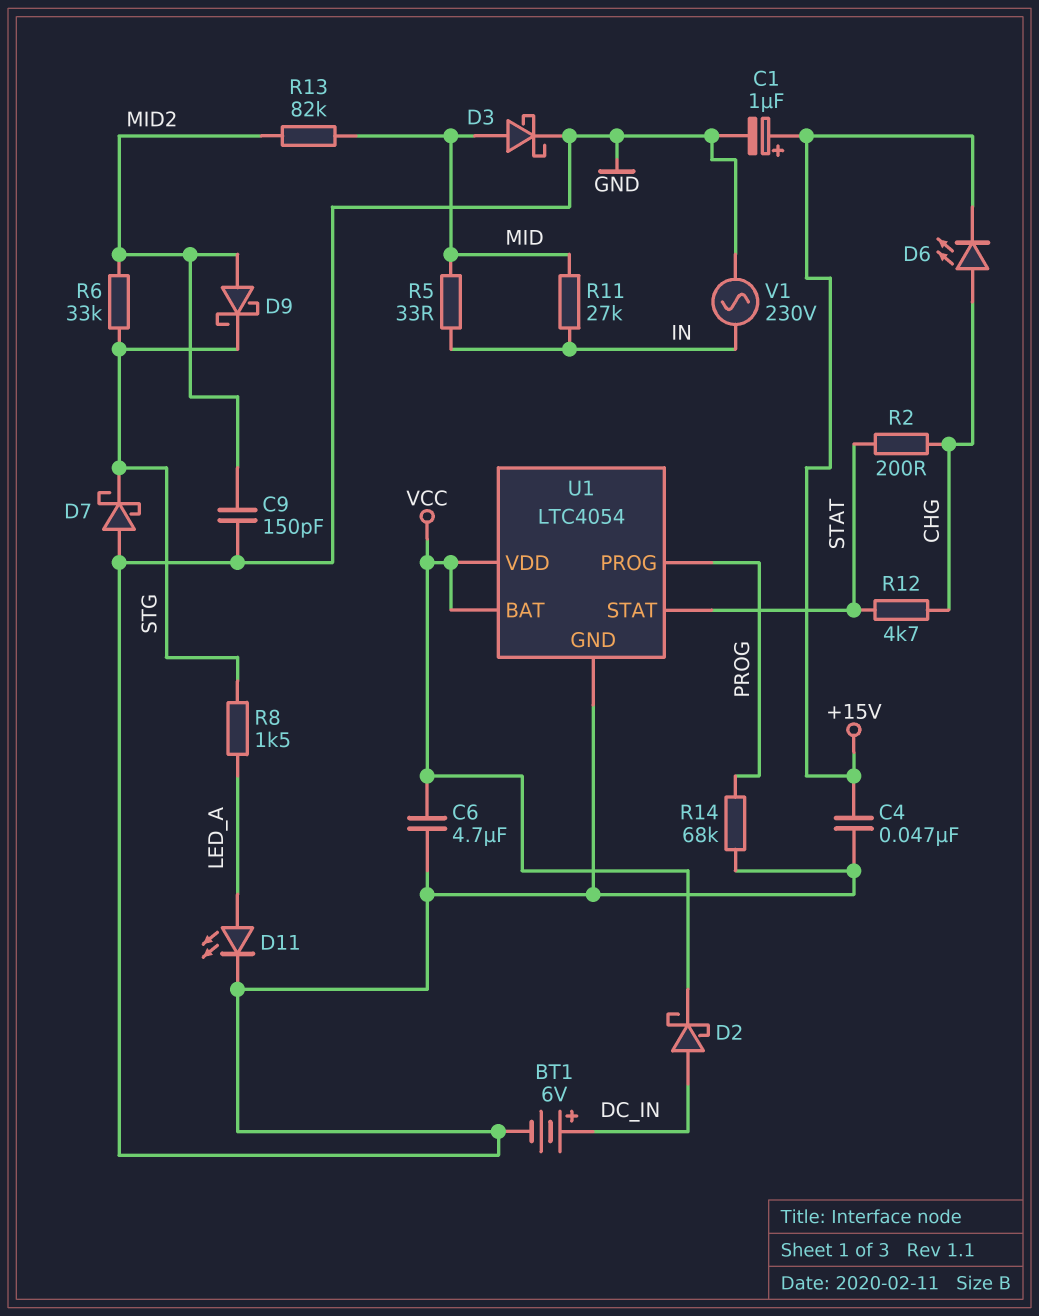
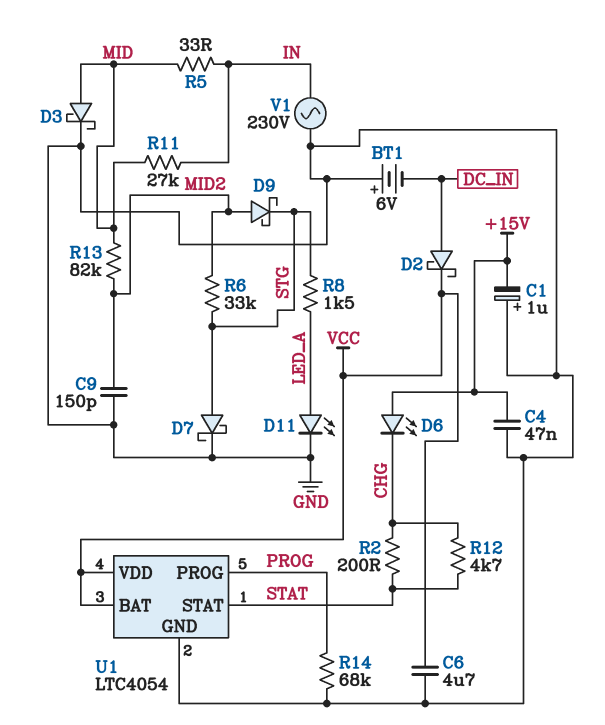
BT1: 6V (plus DC_IN, minus GND) -> 6V (plus GND, minus DC_IN)
C1: 1uF (plus +15V, minus GND) -> 1uF (plus GND, minus +15V)
D6: LED (A CHG, K +15V) -> LED (A +15V, K CHG)
D7: schottky (A GND, K STG) -> schottky (A STG, K GND)

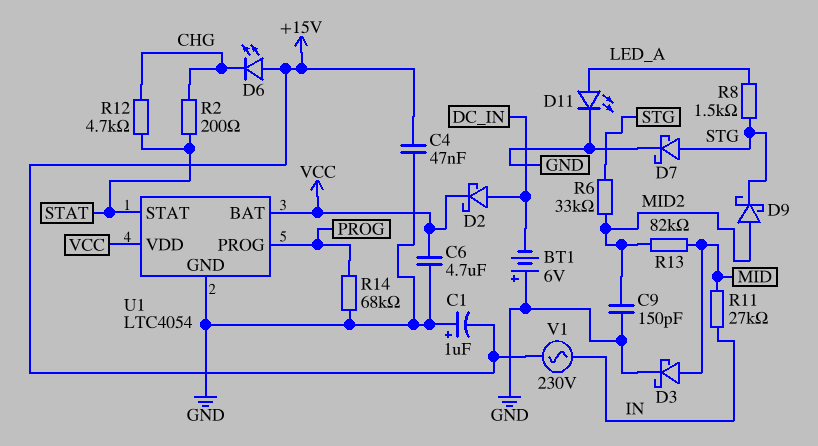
R5: 33 (IN, MID) -> none
V1: AC 230V (GND, IN) -> AC 230V (+15V, IN)

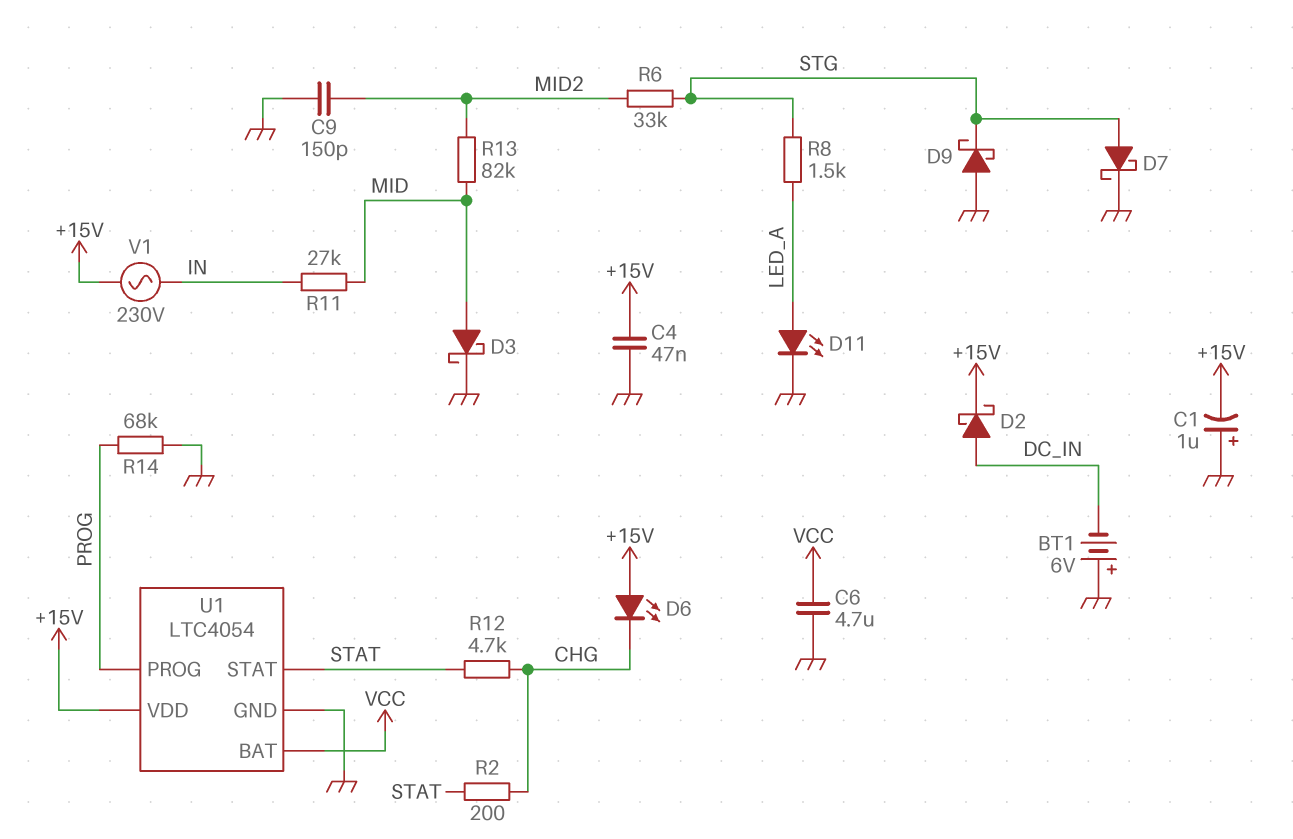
D2: schottky (A DC_IN, K VCC) -> schottky (A DC_IN, K +15V)
D9: schottky (A MID2, K STG) -> schottky (A GND, K STG)
U1 pin VDD: VCC -> +15V

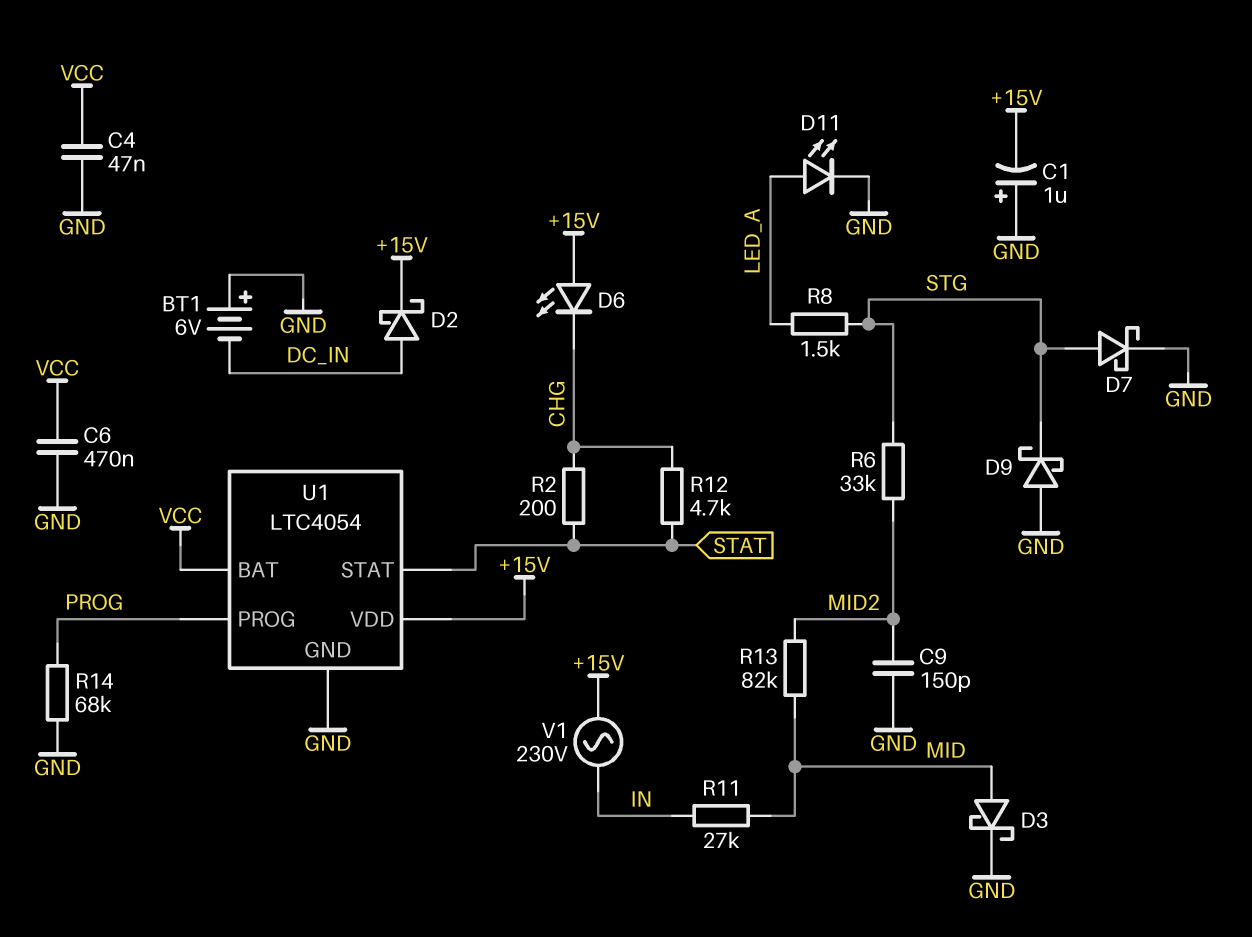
C4: 47nF (+15V, GND) -> 47nF (GND, VCC)
C6: 4.7uF (GND, VCC) -> 470nF (GND, VCC)

